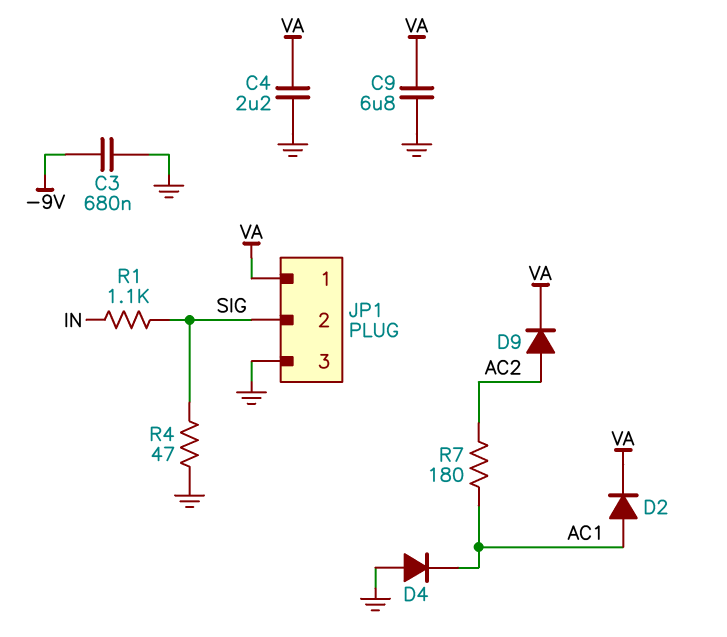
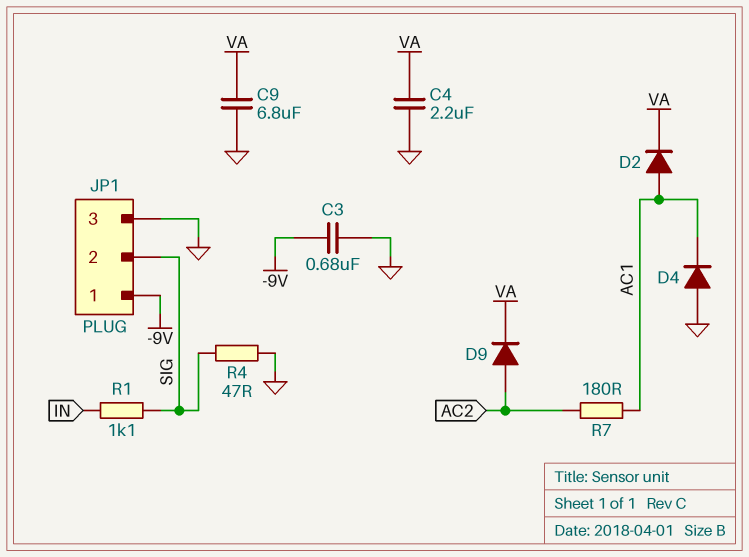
JP1 pin 1: VA -> -9V

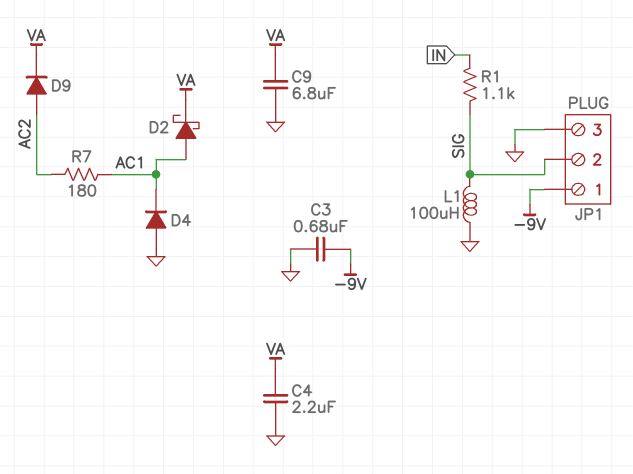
D2: diode (A AC1, K VA) -> schottky (A AC1, K VA)
L1: none -> 100uH (GND, SIG)
R4: 47 (GND, SIG) -> none

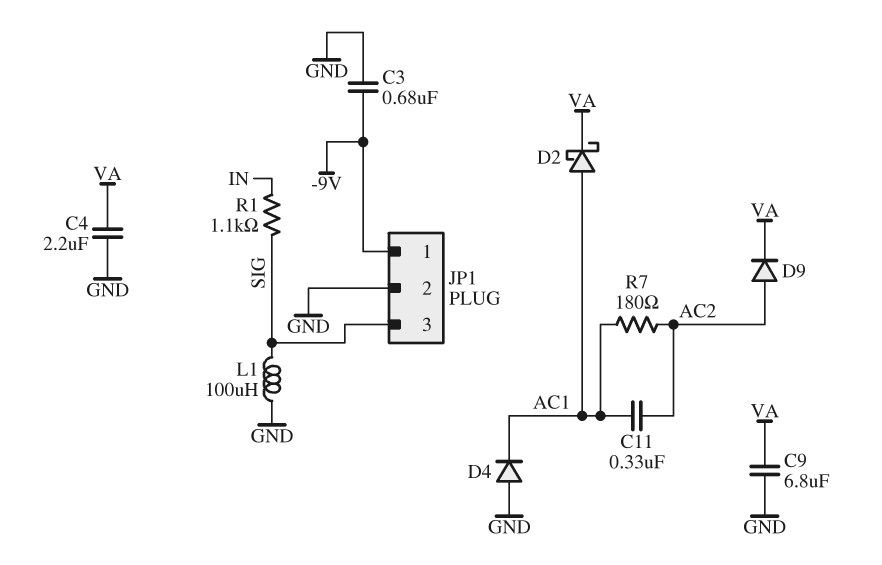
C11: none -> 330nF (AC1, AC2)
JP1 pin 2: SIG -> GND
JP1 pin 3: GND -> SIG

